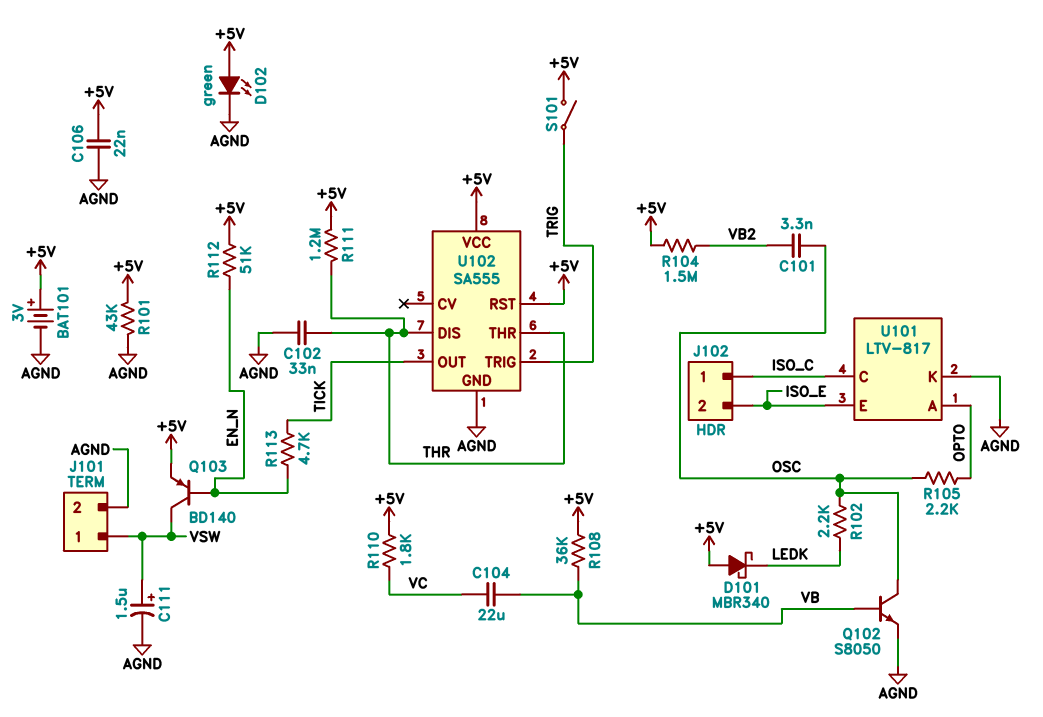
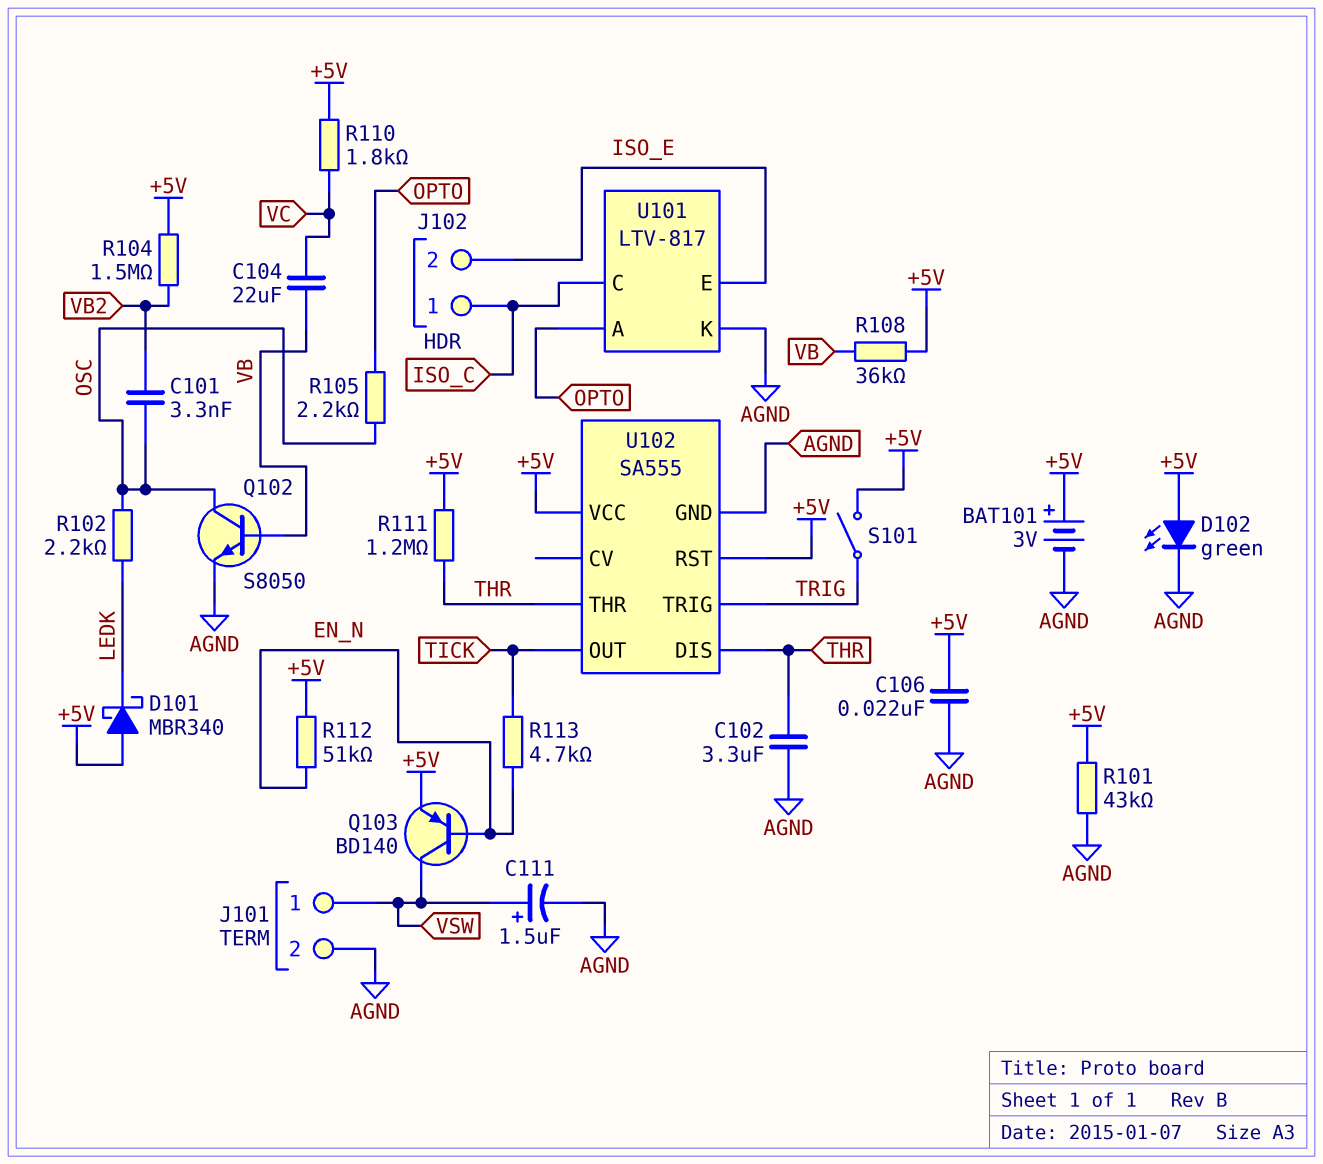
C102: 33nF (AGND, THR) -> 3.3uF (AGND, THR)

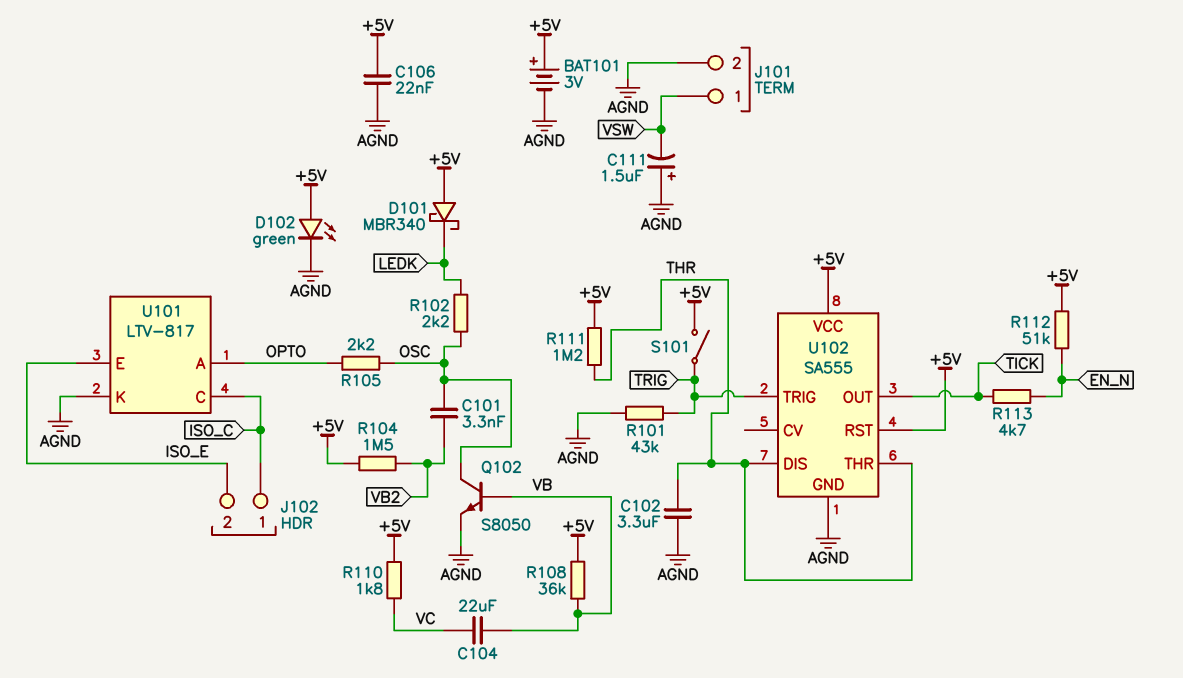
C111: 1.5uF (plus VSW, minus AGND) -> 1.5uF (plus AGND, minus VSW)
Q103: PNP BD140 (B EN_N, C VSW, E +5V) -> none
R101: 43k (+5V, AGND) -> 43k (AGND, TRIG)

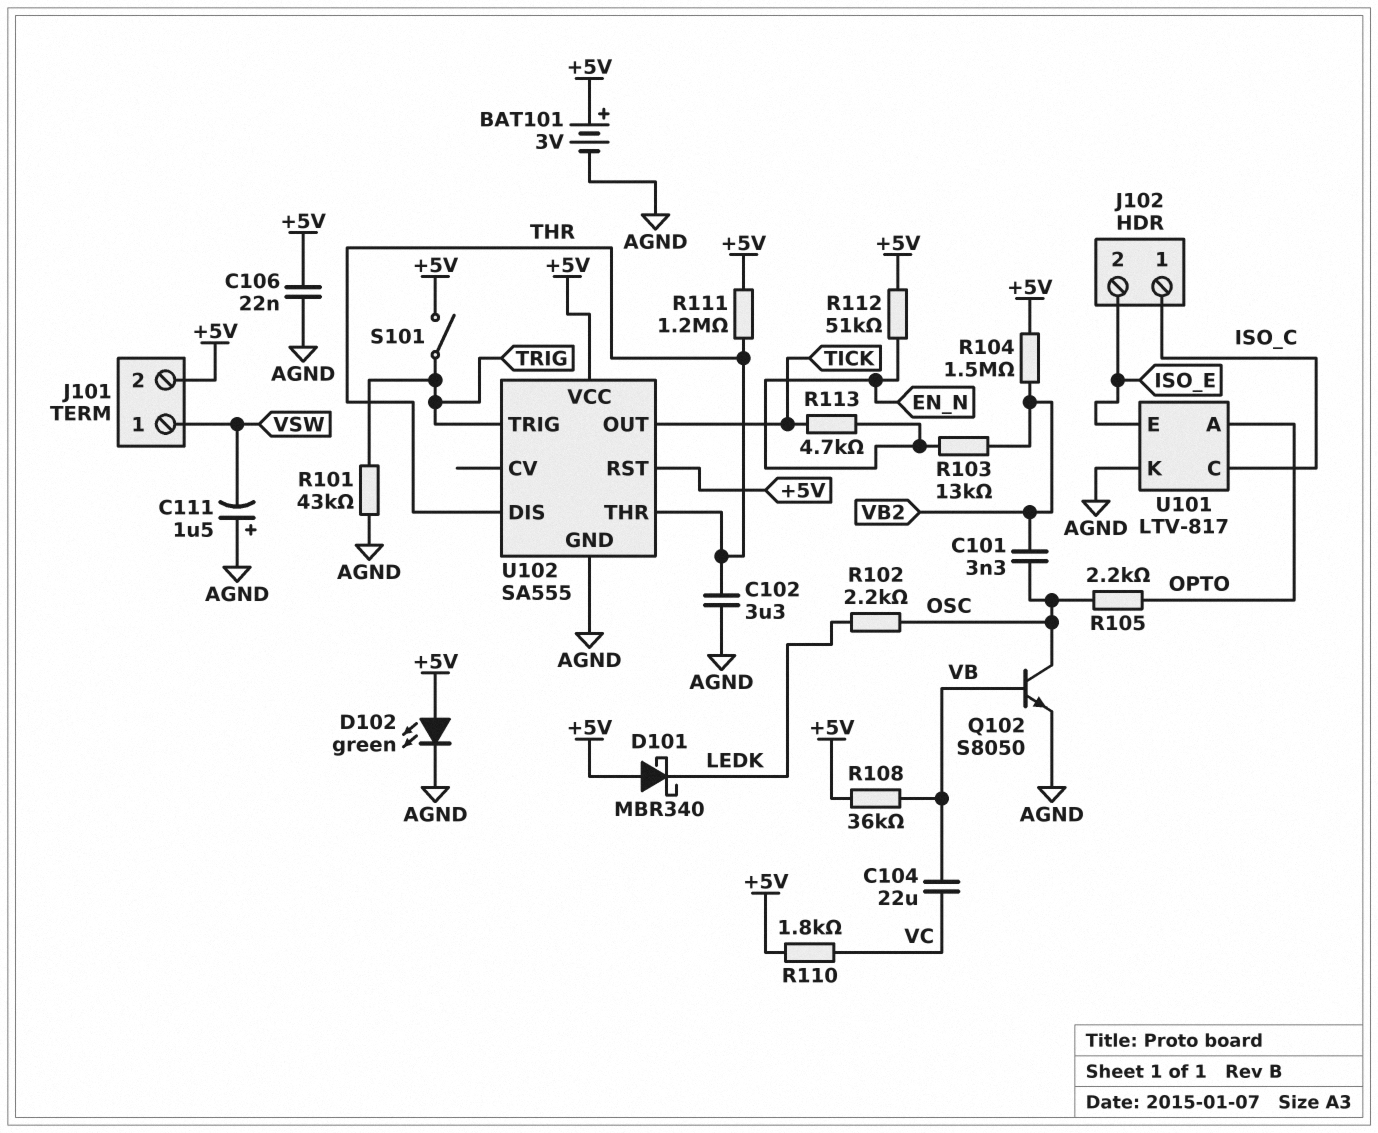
J101 pin 2: AGND -> +5V
R103: none -> 13k (EN_N, VB2)

